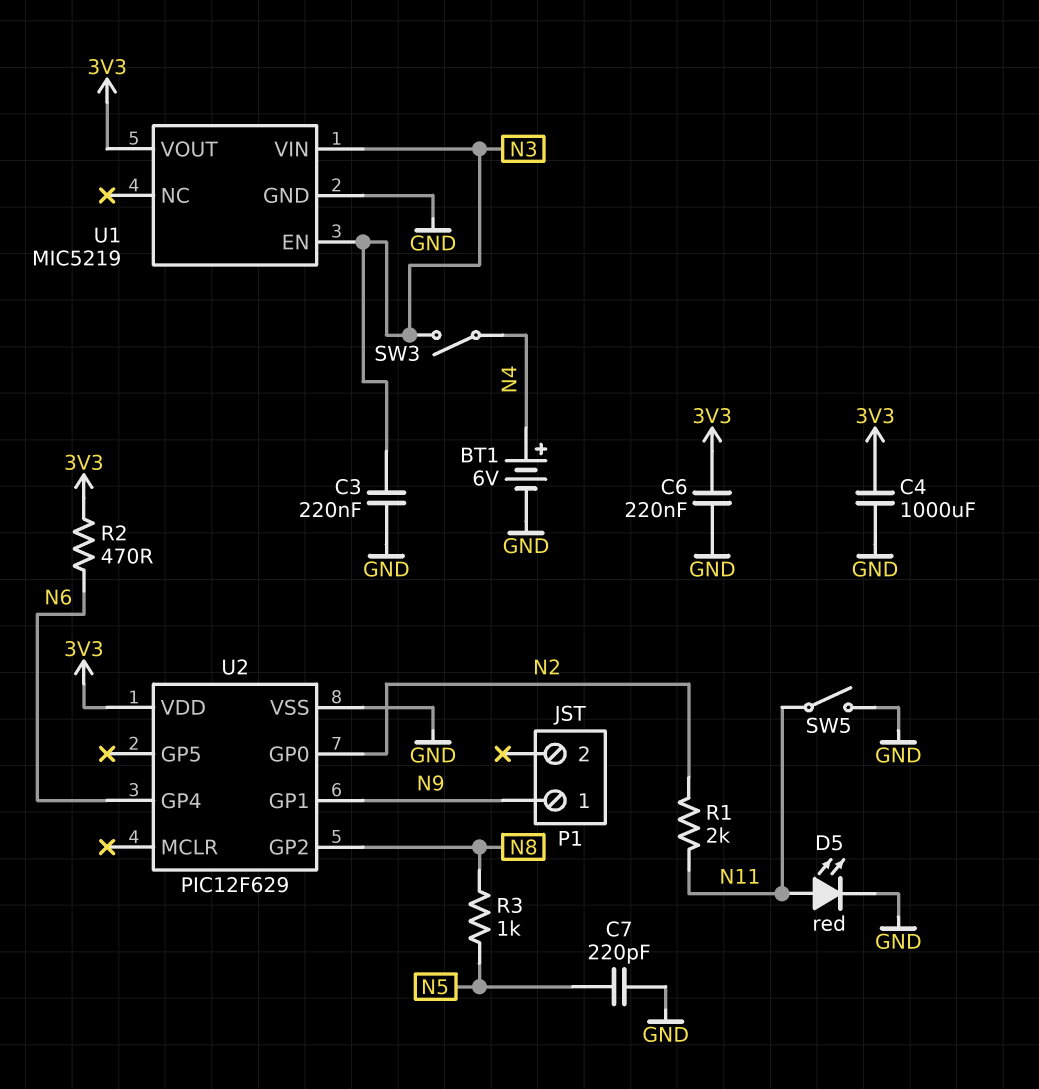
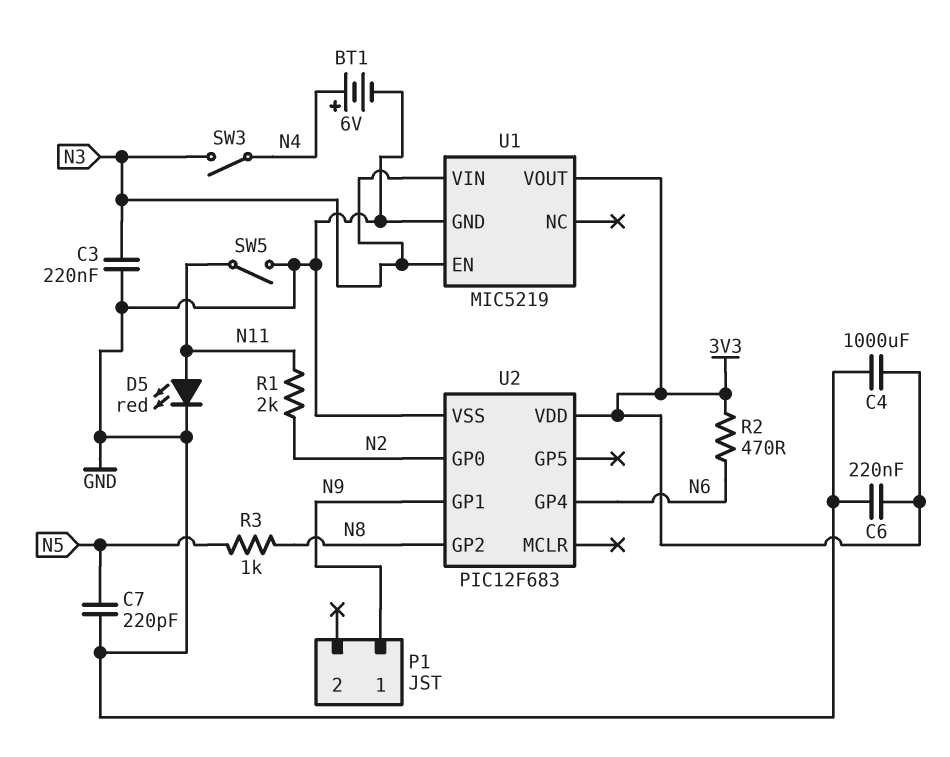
U2: PIC12F629 -> PIC12F683

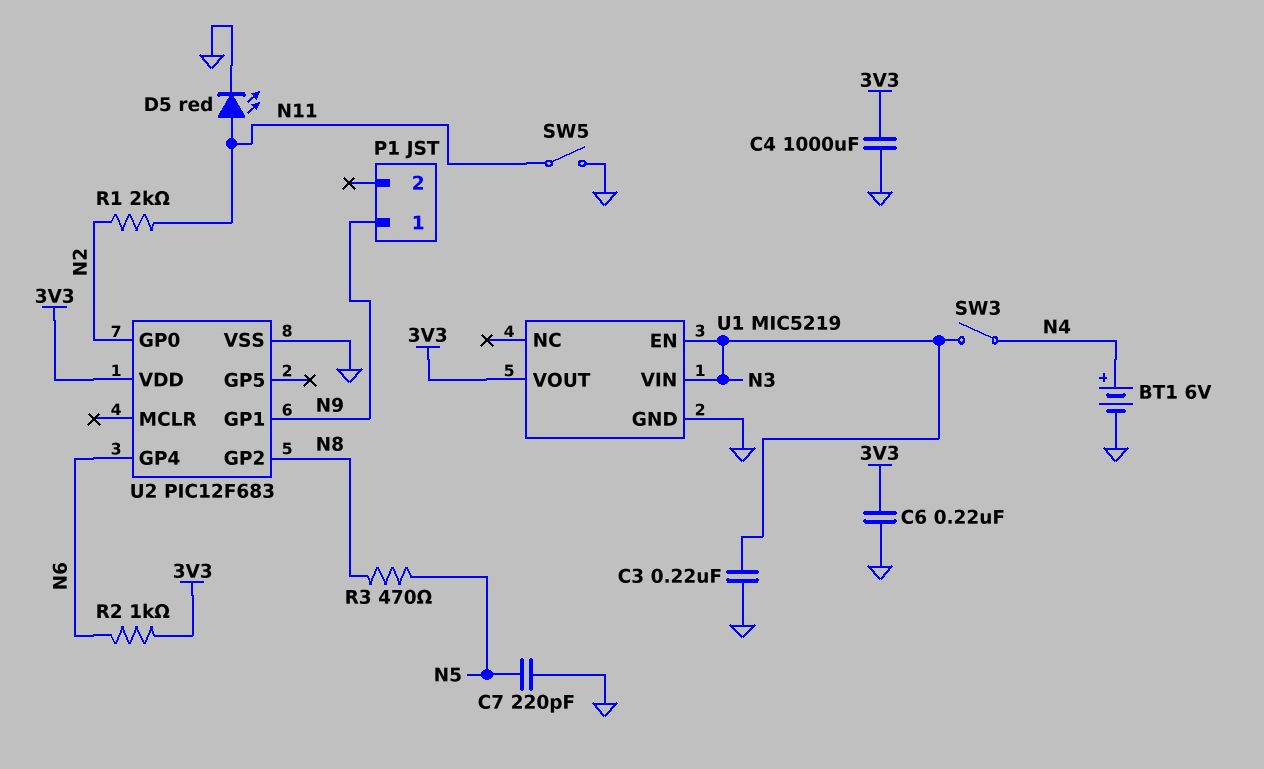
R2: 470 (3V3, N6) -> 1k (3V3, N6)
R3: 1k (N5, N8) -> 470 (N5, N8)

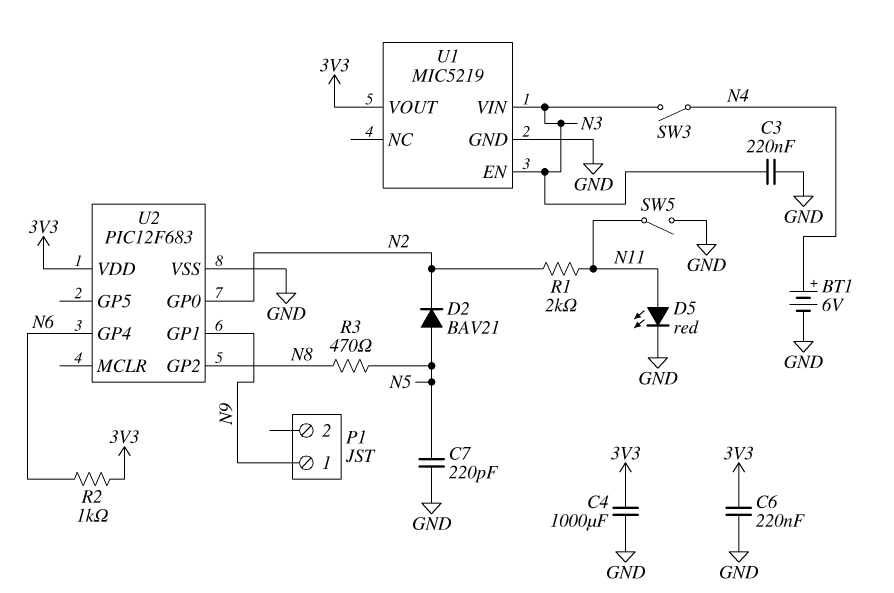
D2: none -> diode BAV21 (A N5, K N2)

